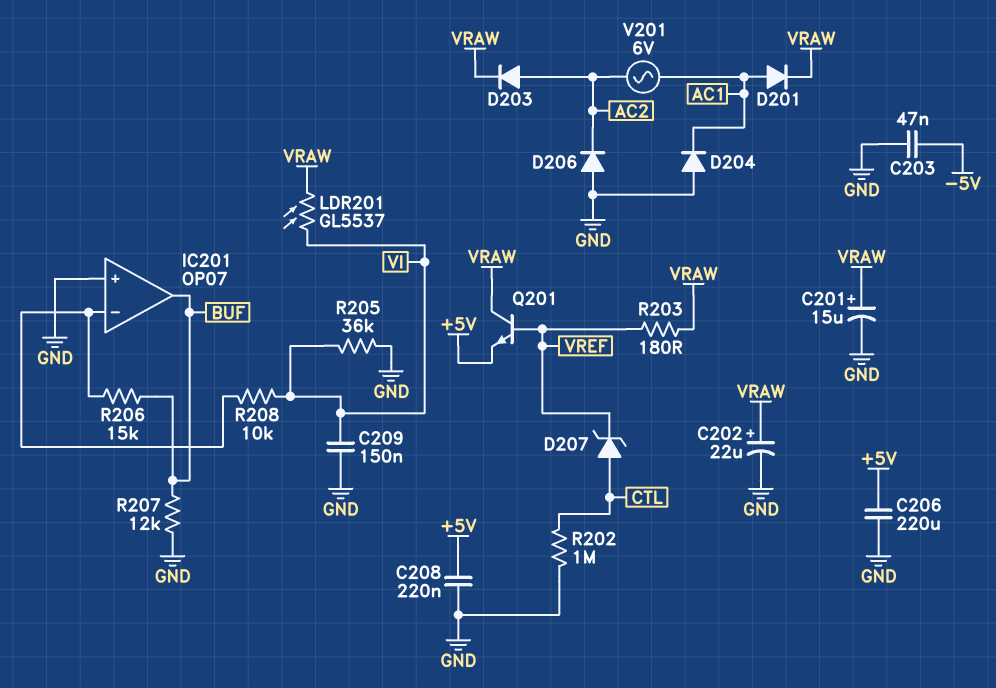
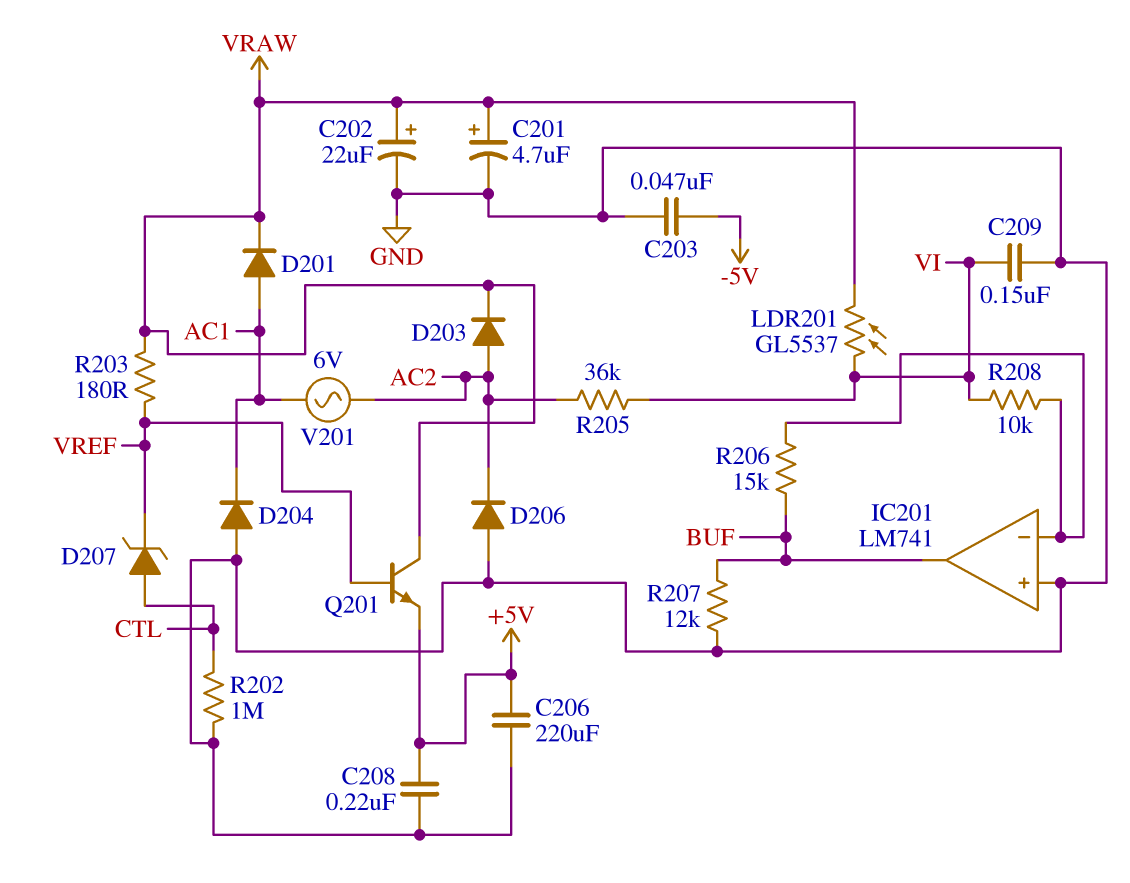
C201: 15uF (plus VRAW, minus GND) -> 4.7uF (plus VRAW, minus GND)
IC201: OP07 -> LM741
R205: 36k (GND, VI) -> 36k (AC2, VI)

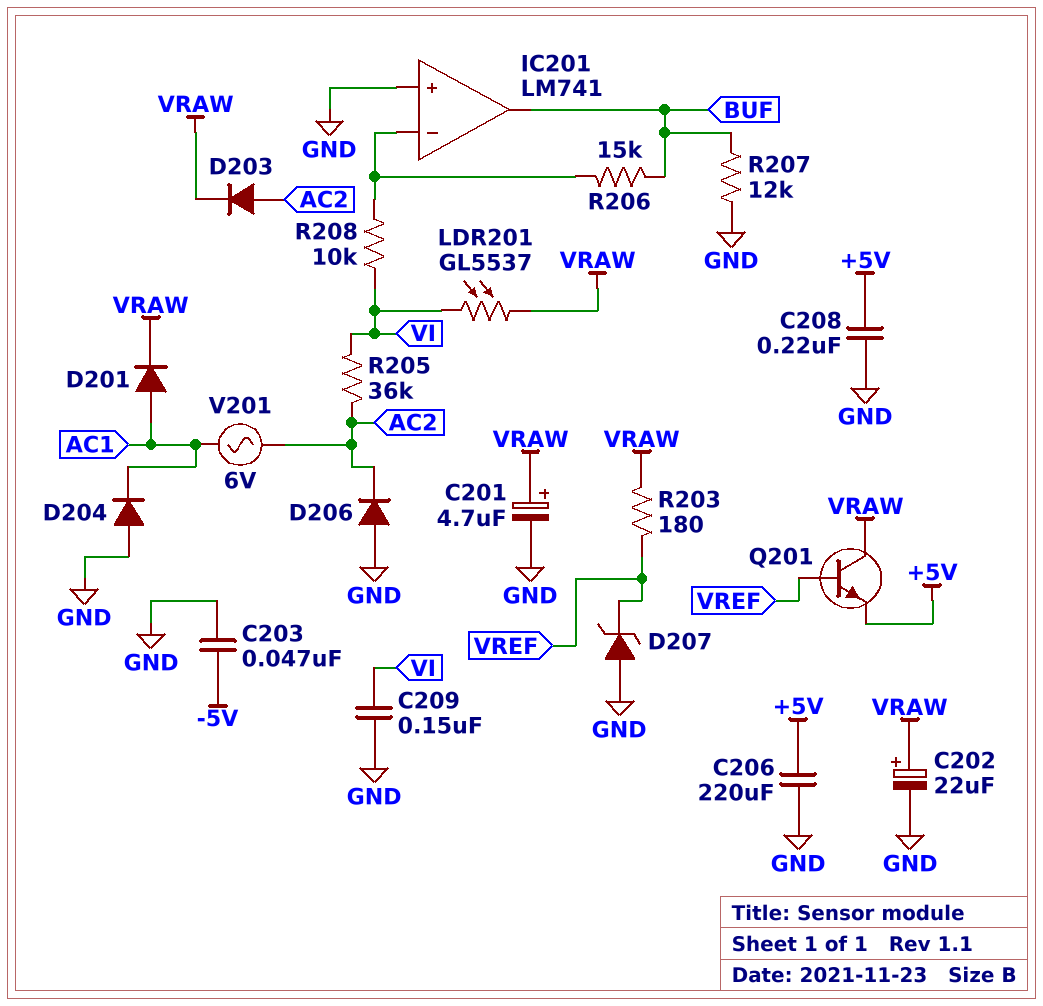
D207: zener (A CTL, K VREF) -> zener (A GND, K VREF)
R202: 1M (CTL, GND) -> none

